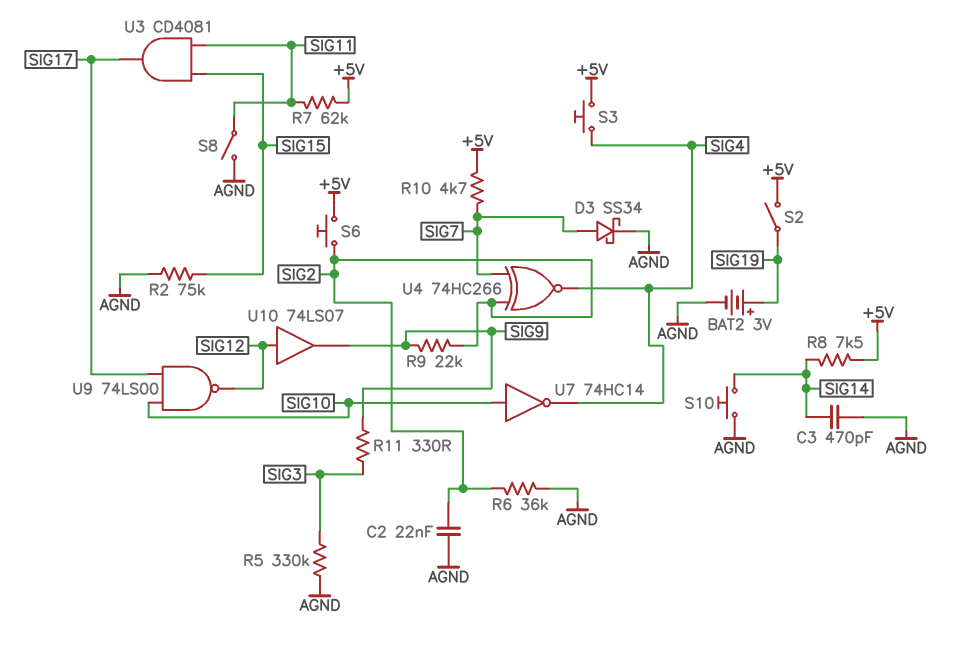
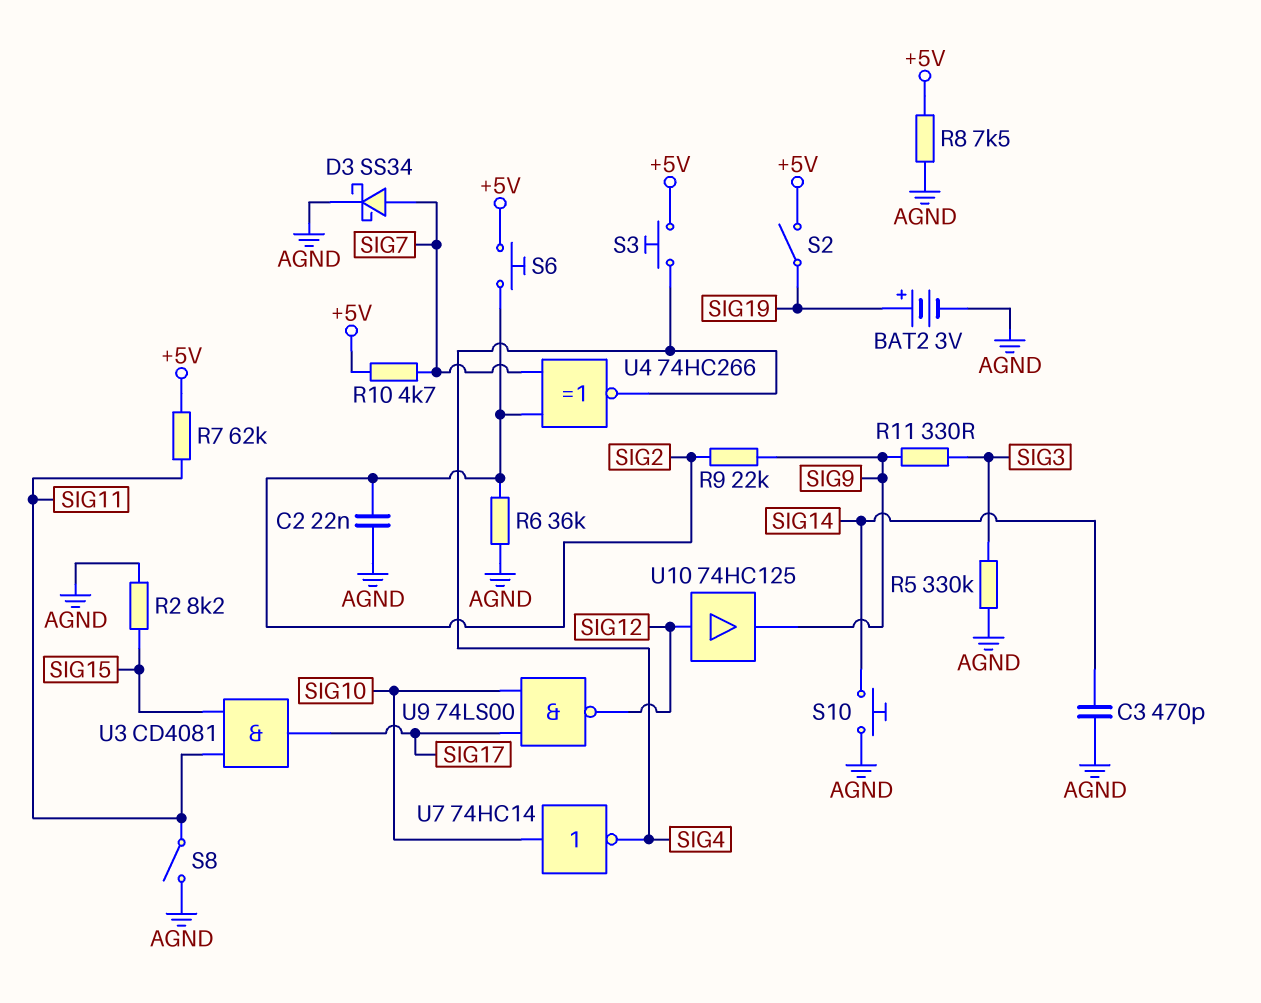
R2: 75k (AGND, SIG15) -> 8.2k (AGND, SIG15)
R8: 7.5k (+5V, SIG14) -> 7.5k (+5V, AGND)
U10: buffer 74LS07 (in SIG12, out SIG9) -> buffer 74HC125 (in SIG12, out SIG9)

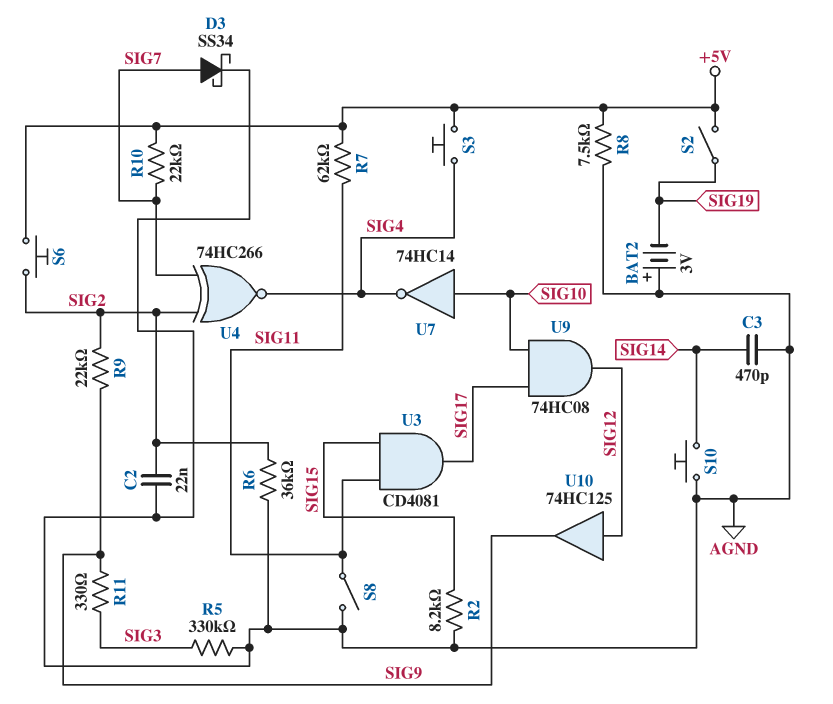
BAT2: 3V (plus SIG19, minus AGND) -> 3V (plus AGND, minus SIG19)
R10: 4.7k (+5V, SIG7) -> 22k (+5V, SIG7)
U9: NAND 74LS00 (in SIG10, in SIG17, out SIG12) -> AND 74HC08 (in SIG10, in SIG17, out SIG12)

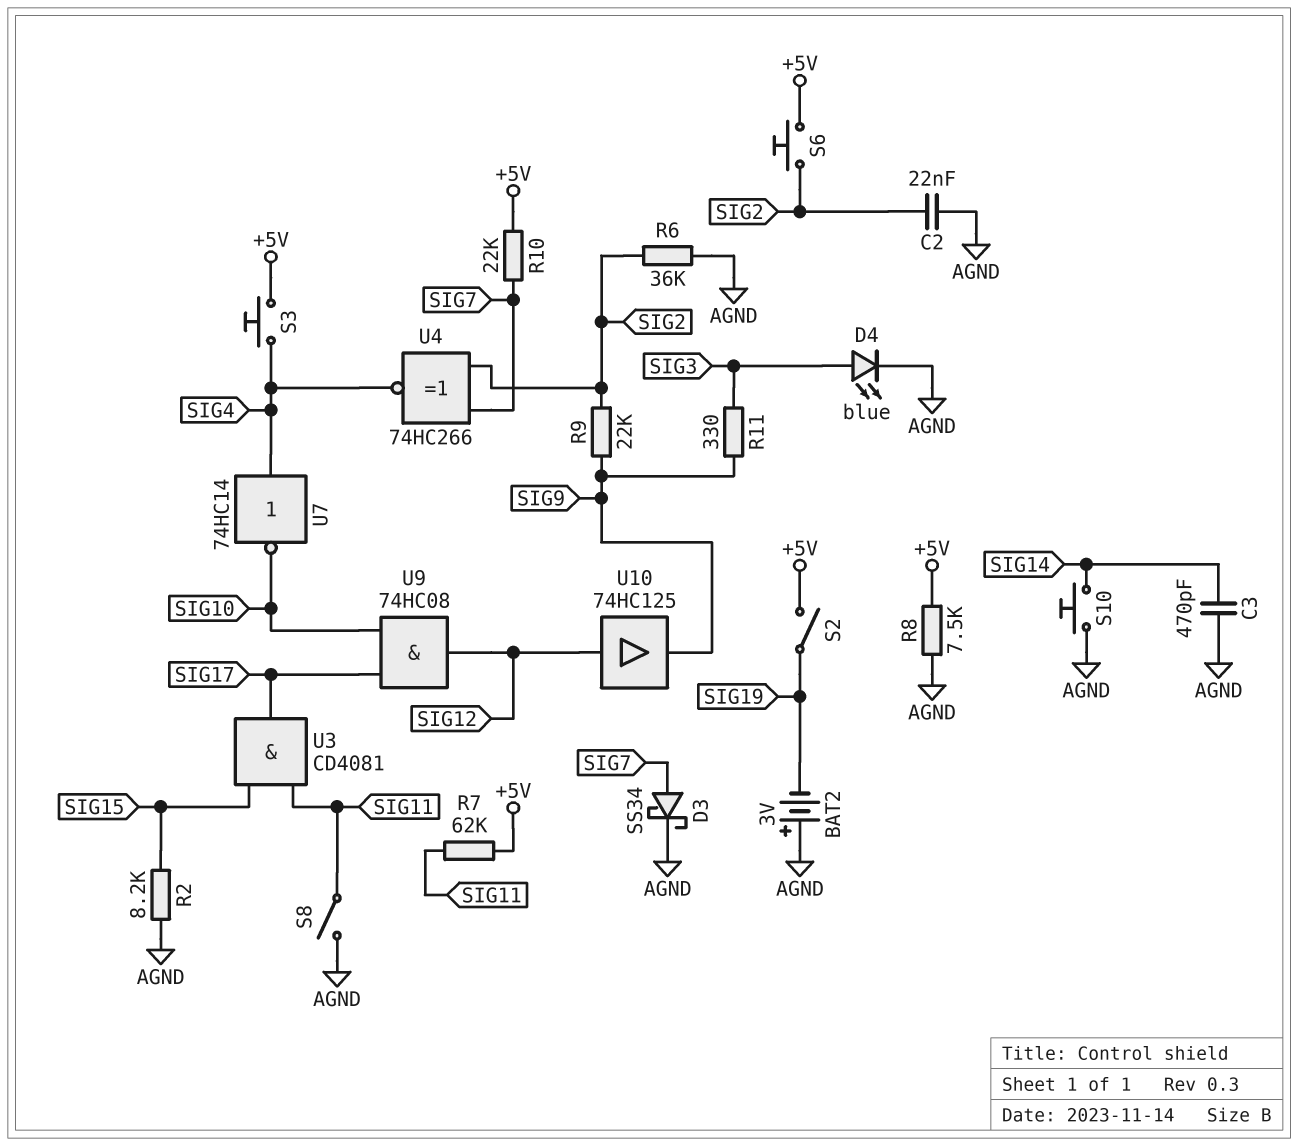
D4: none -> LED blue (A SIG3, K AGND)
R5: 330k (AGND, SIG3) -> none
U7: NOT 74HC14 (in SIG10, out SIG4) -> NOT 74HC14 (in SIG4, out SIG10)

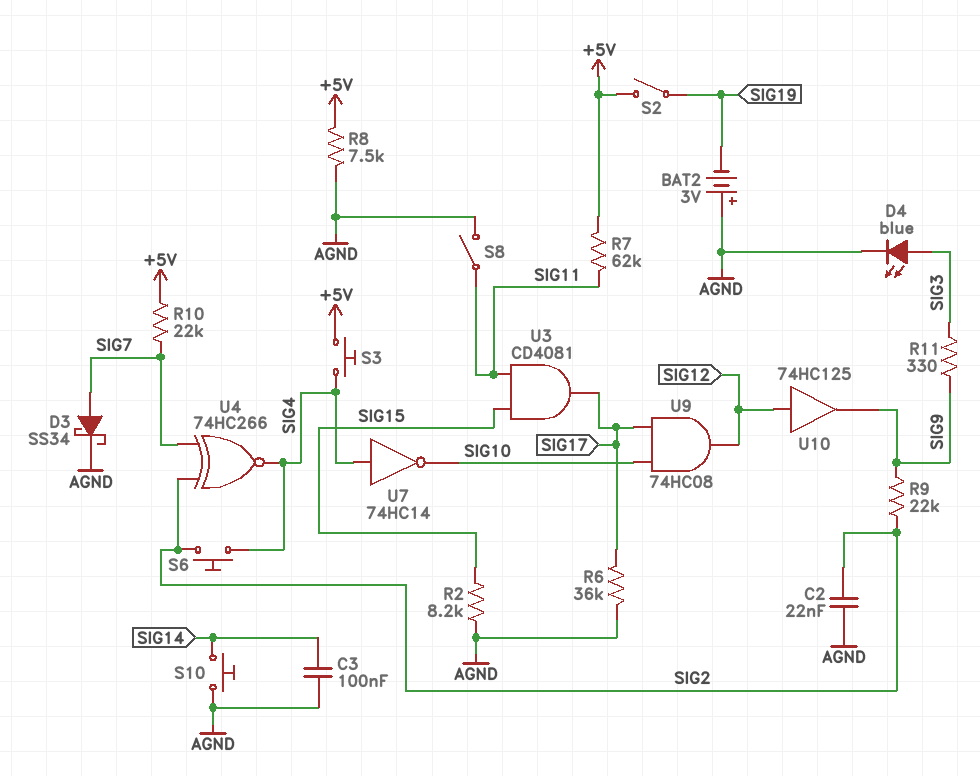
C3: 470pF (AGND, SIG14) -> 100nF (AGND, SIG14)
R6: 36k (AGND, SIG2) -> 36k (AGND, SIG17)
S6: button (+5V, SIG2) -> button (SIG2, SIG4)

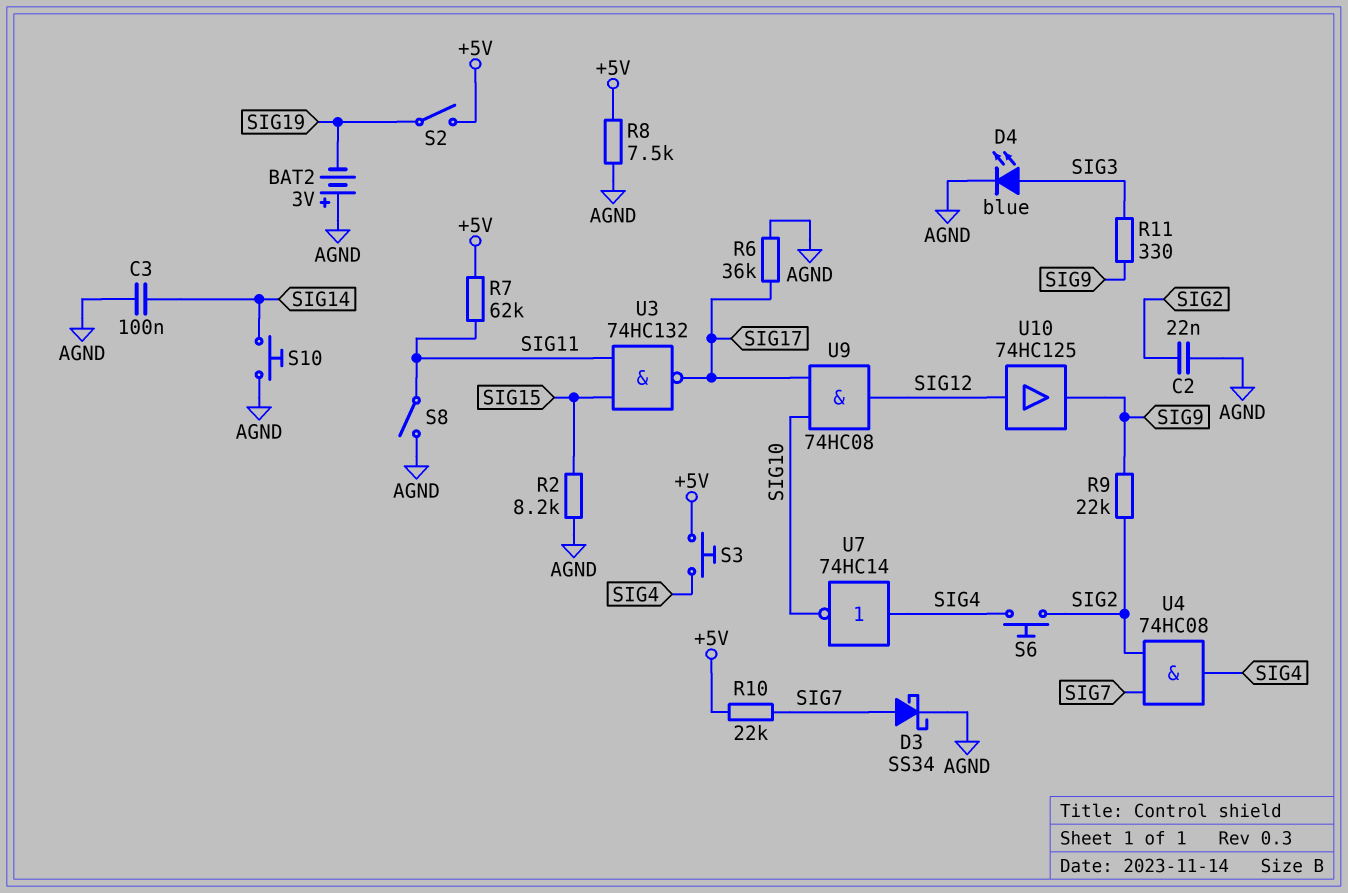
U3: AND CD4081 (in SIG11, in SIG15, out SIG17) -> NAND 74HC132 (in SIG11, in SIG15, out SIG17)
U4: XNOR 74HC266 (in SIG2, in SIG7, out SIG4) -> AND 74HC08 (in SIG2, in SIG7, out SIG4)

